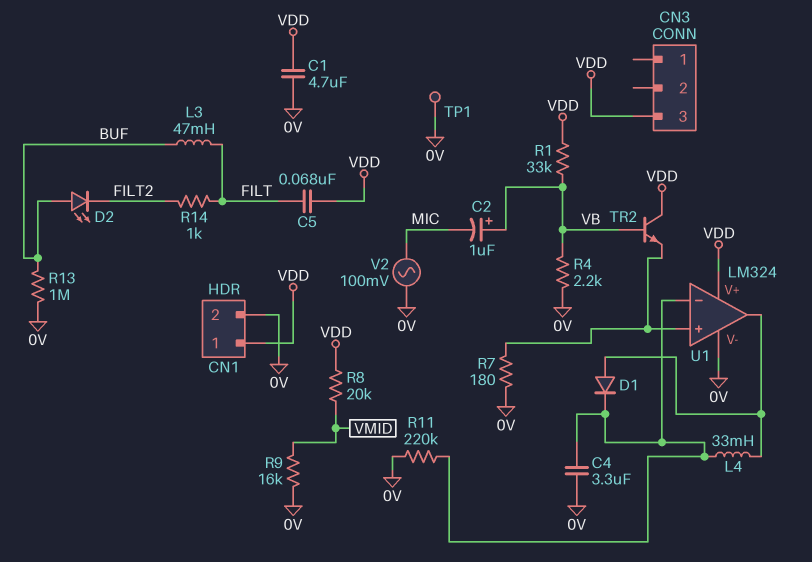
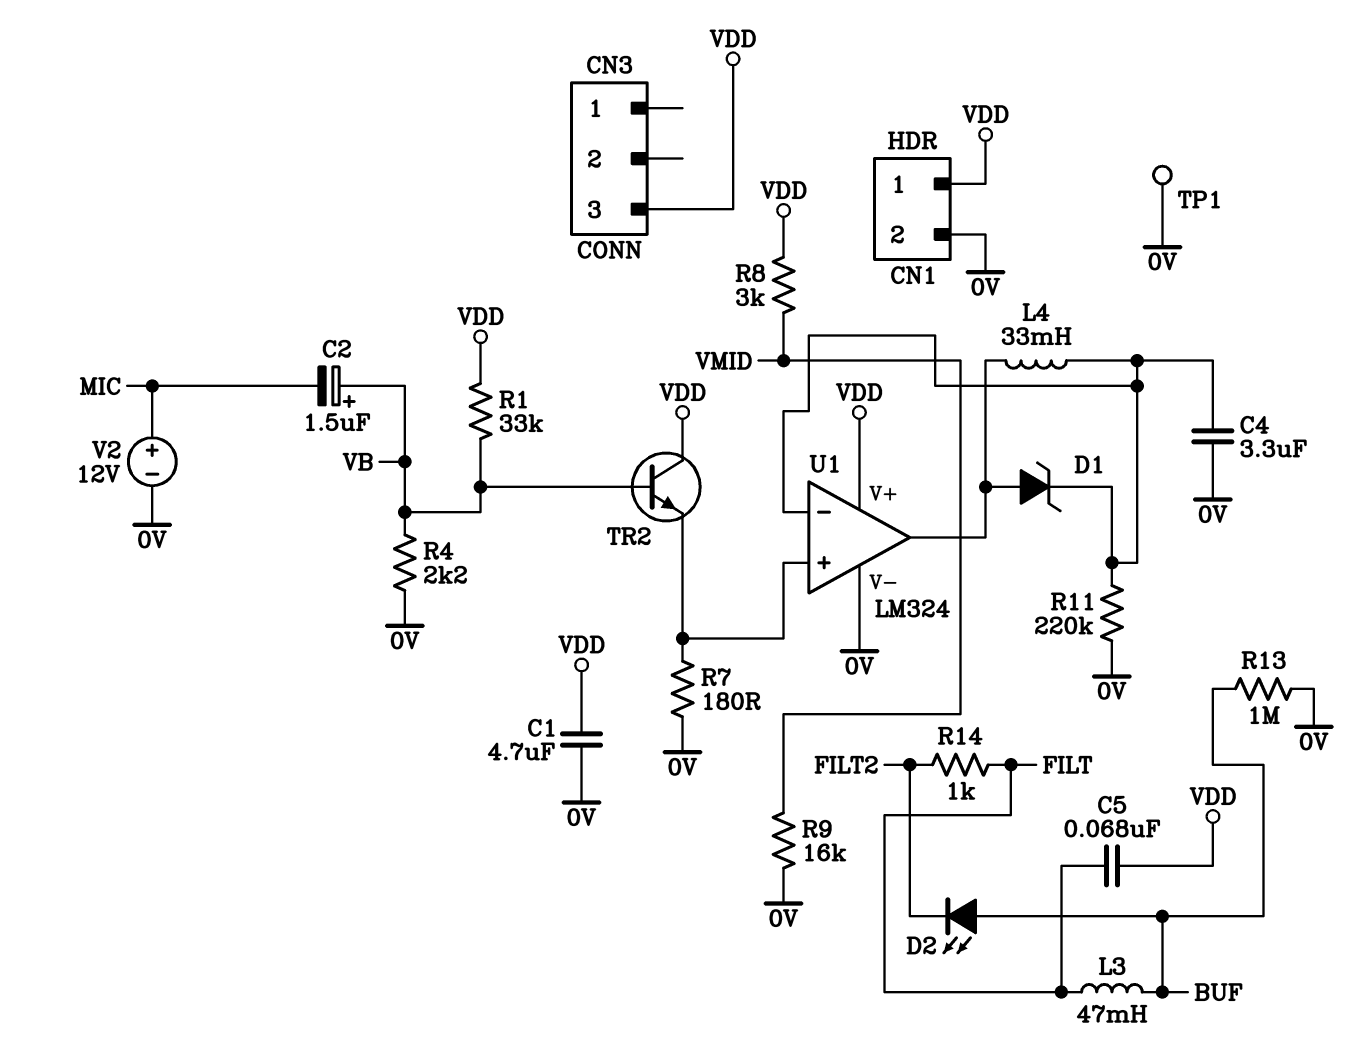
C2: 1uF (plus VB, minus MIC) -> 1.5uF (plus VB, minus MIC)
D1: diode (A U1/out, K U1/in-) -> zener (A U1/out, K U1/in-)
R8: 20k (VDD, VMID) -> 3k (VDD, VMID)
V2: AC 100mV (0V, MIC) -> 12V (plus MIC, minus 0V)

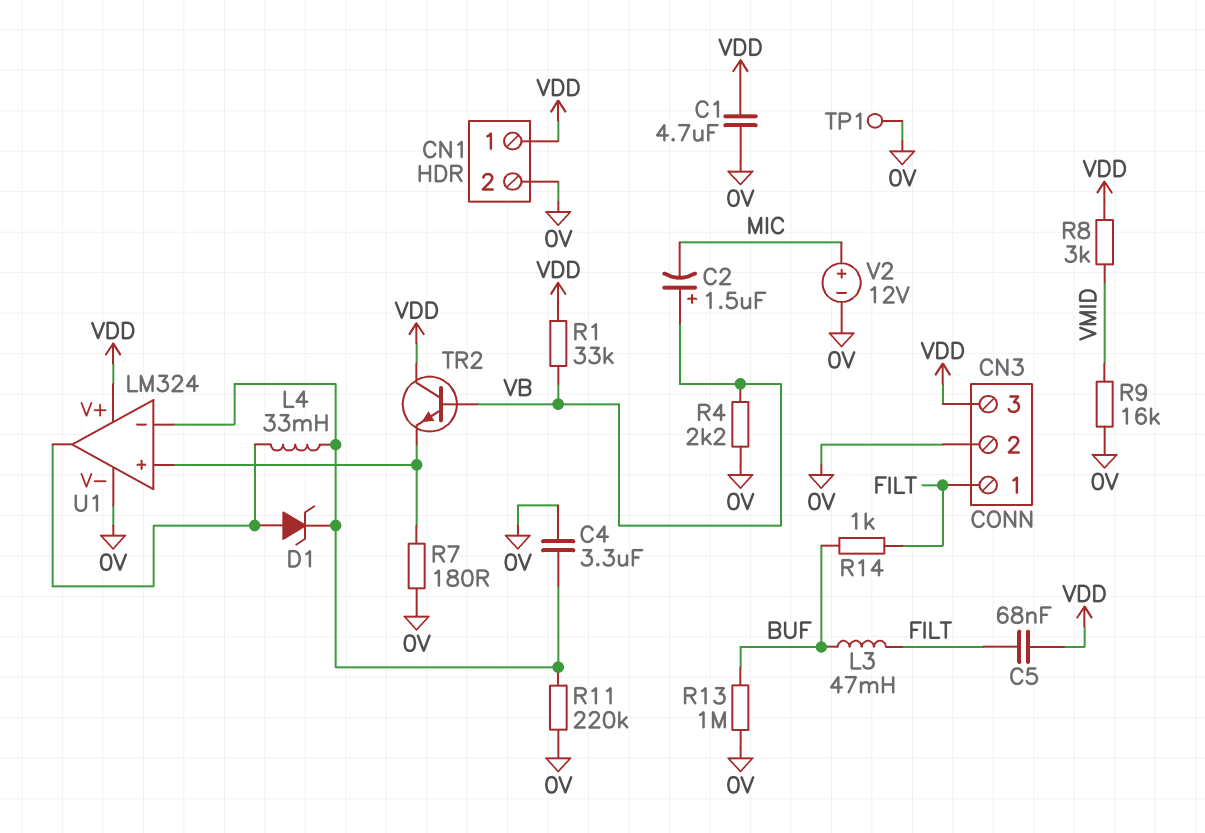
CN3 pin 1: none -> FILT
CN3 pin 2: none -> 0V
D2: LED (A BUF, K FILT2) -> none
R14: 1k (FILT, FILT2) -> 1k (BUF, FILT)

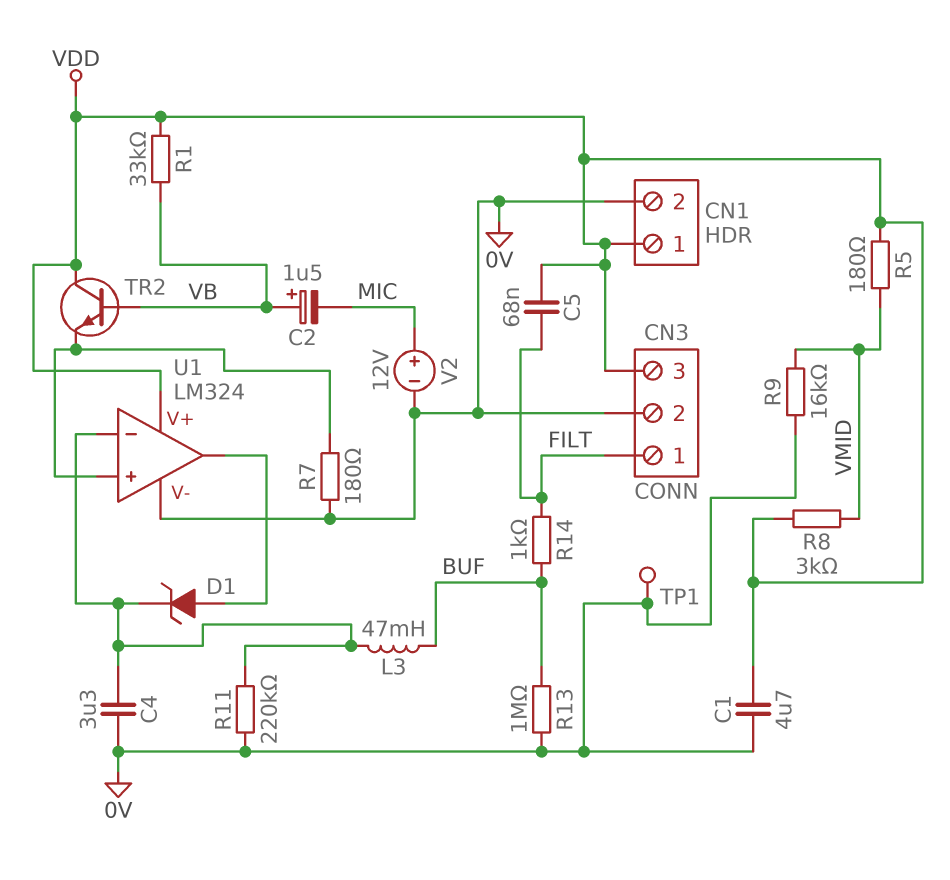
L3: 47mH (BUF, FILT) -> 47mH (BUF, U1/in-)
L4: 33mH (U1/in-, U1/out) -> none
R4: 2.2k (0V, VB) -> none
R5: none -> 180 (VDD, VMID)

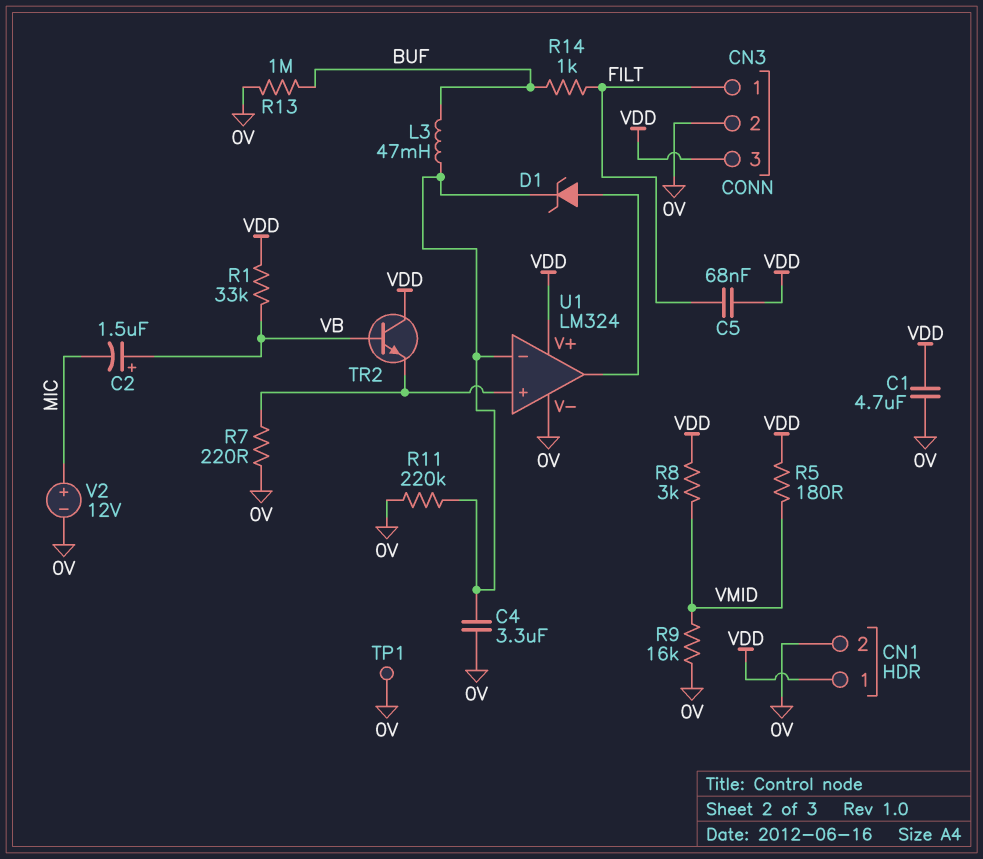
R7: 180 (0V, U1/in+) -> 220 (0V, U1/in+)

